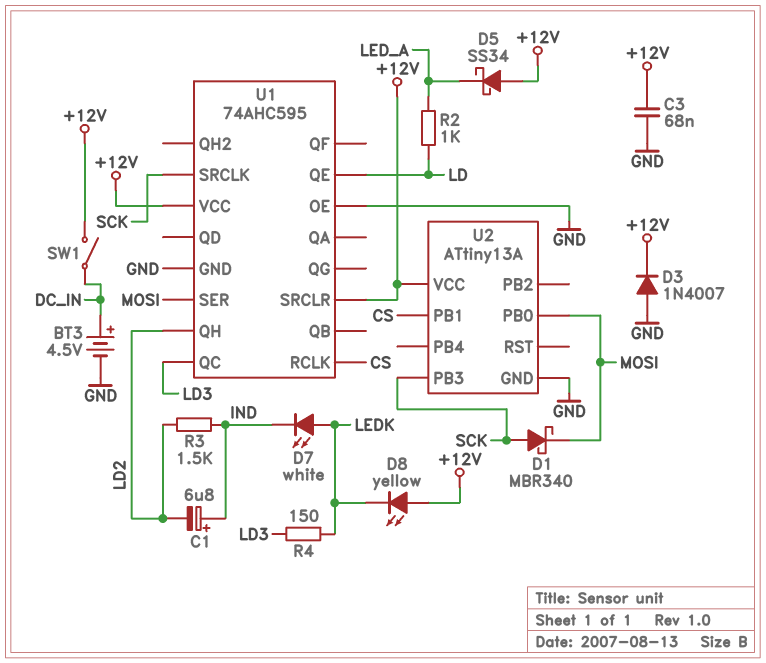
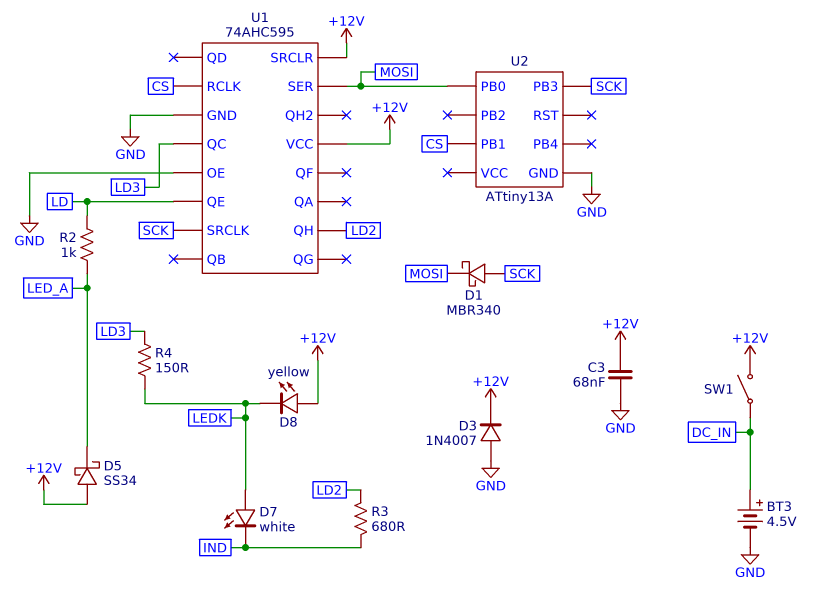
C1: 6.8uF (plus IND, minus LD2) -> none
R3: 1.5k (IND, LD2) -> 680 (IND, LD2)
U2 pin VCC: +12V -> none

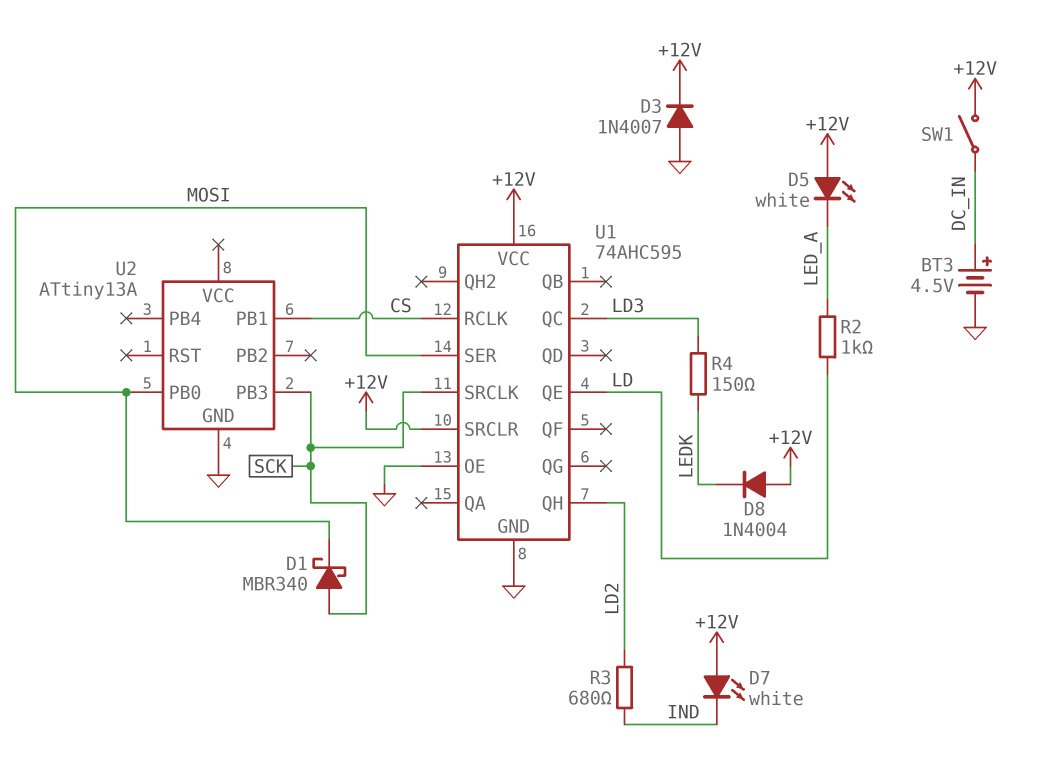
C3: 68nF (+12V, GND) -> none
D5: schottky SS34 (A +12V, K LED_A) -> LED white (A +12V, K LED_A)
D7: LED white (A LEDK, K IND) -> LED white (A +12V, K IND)
D8: LED yellow (A +12V, K LEDK) -> diode 1N4004 (A +12V, K LEDK)

